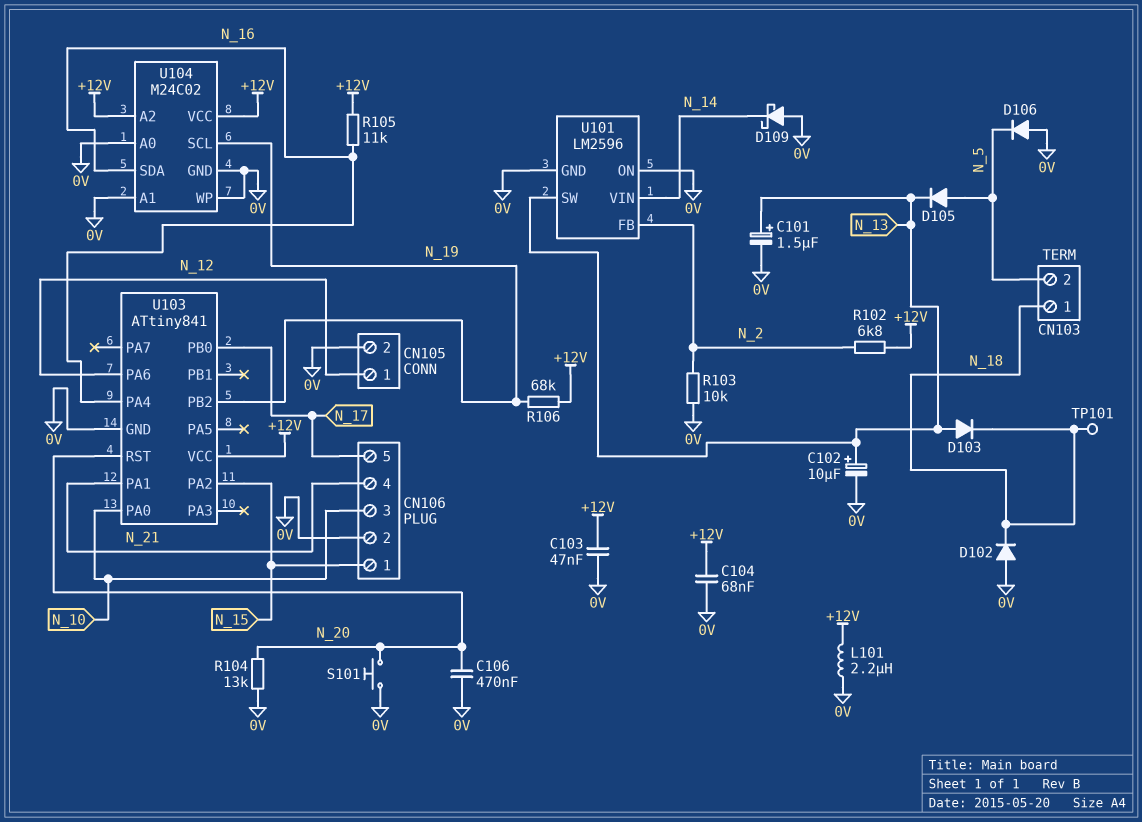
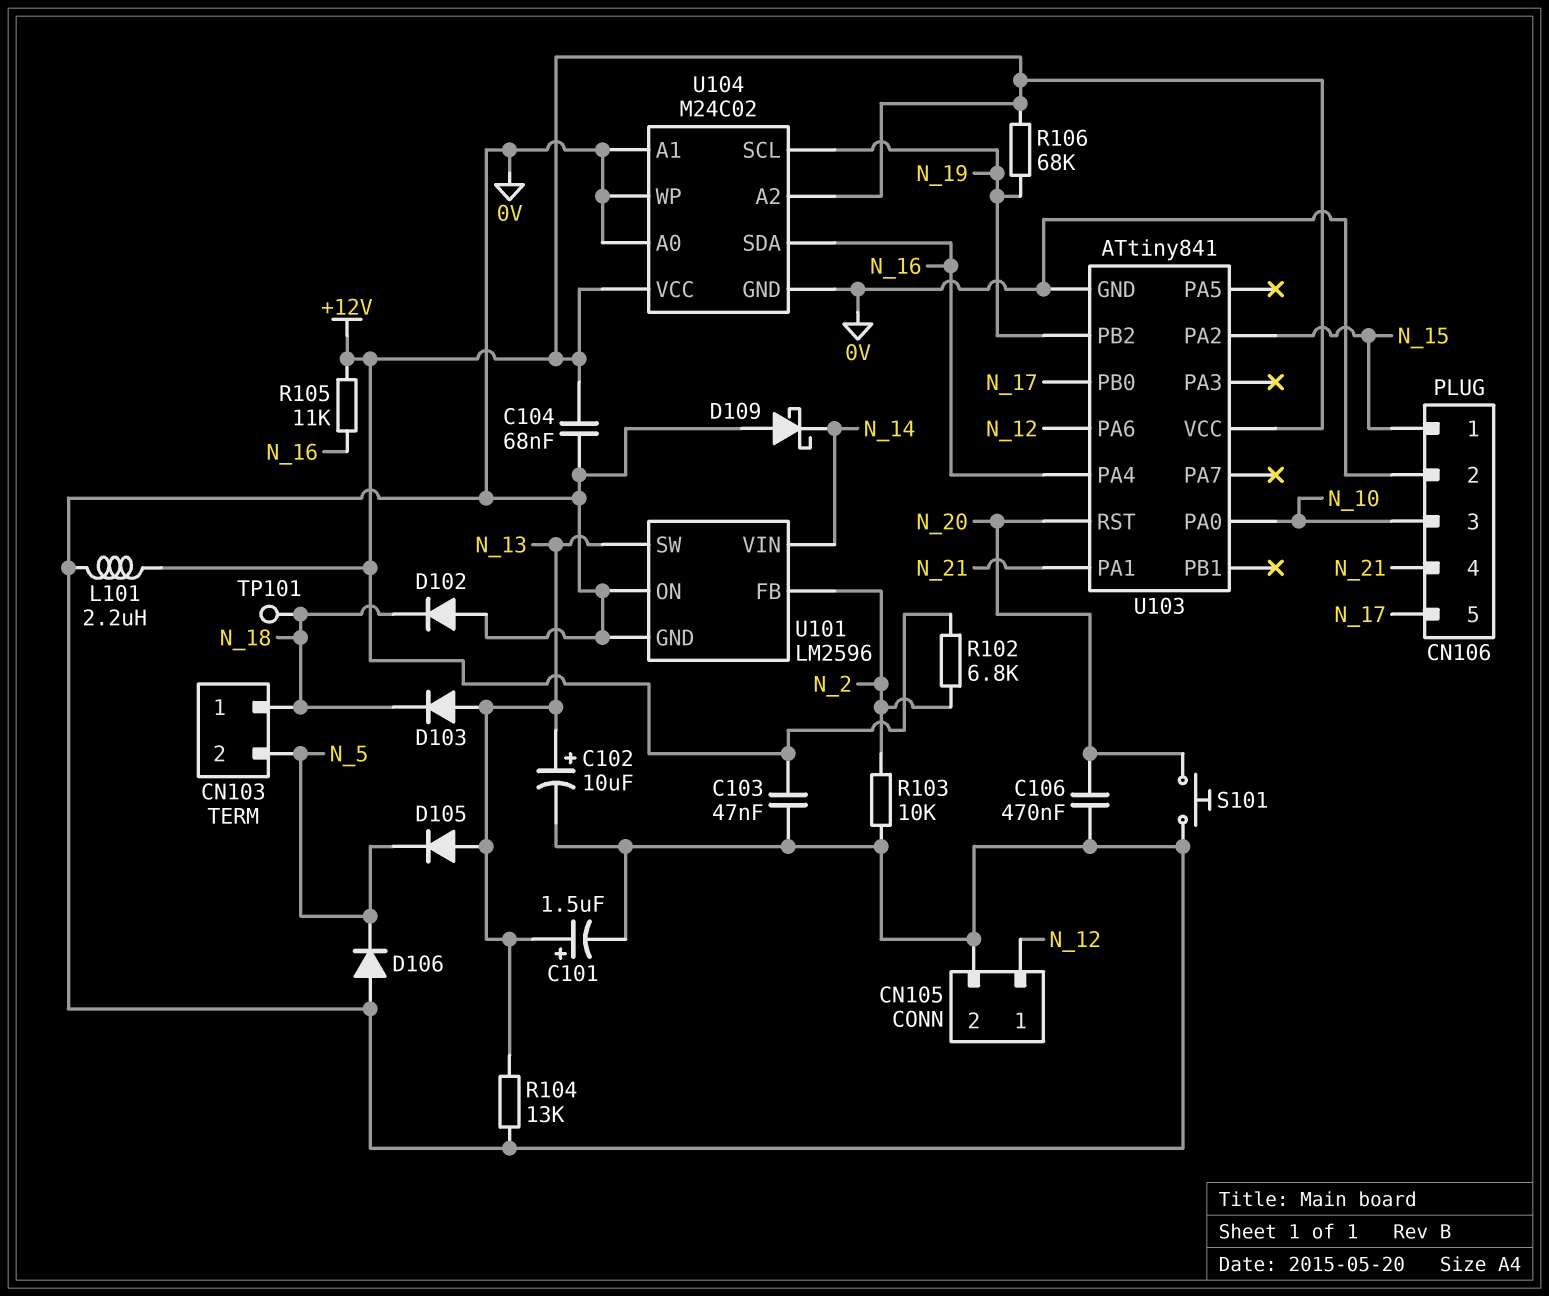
D105: diode (A N_5, K N_13) -> diode (A N_13, K N_5)
R104: 13k (0V, N_20) -> 13k (0V, N_13)

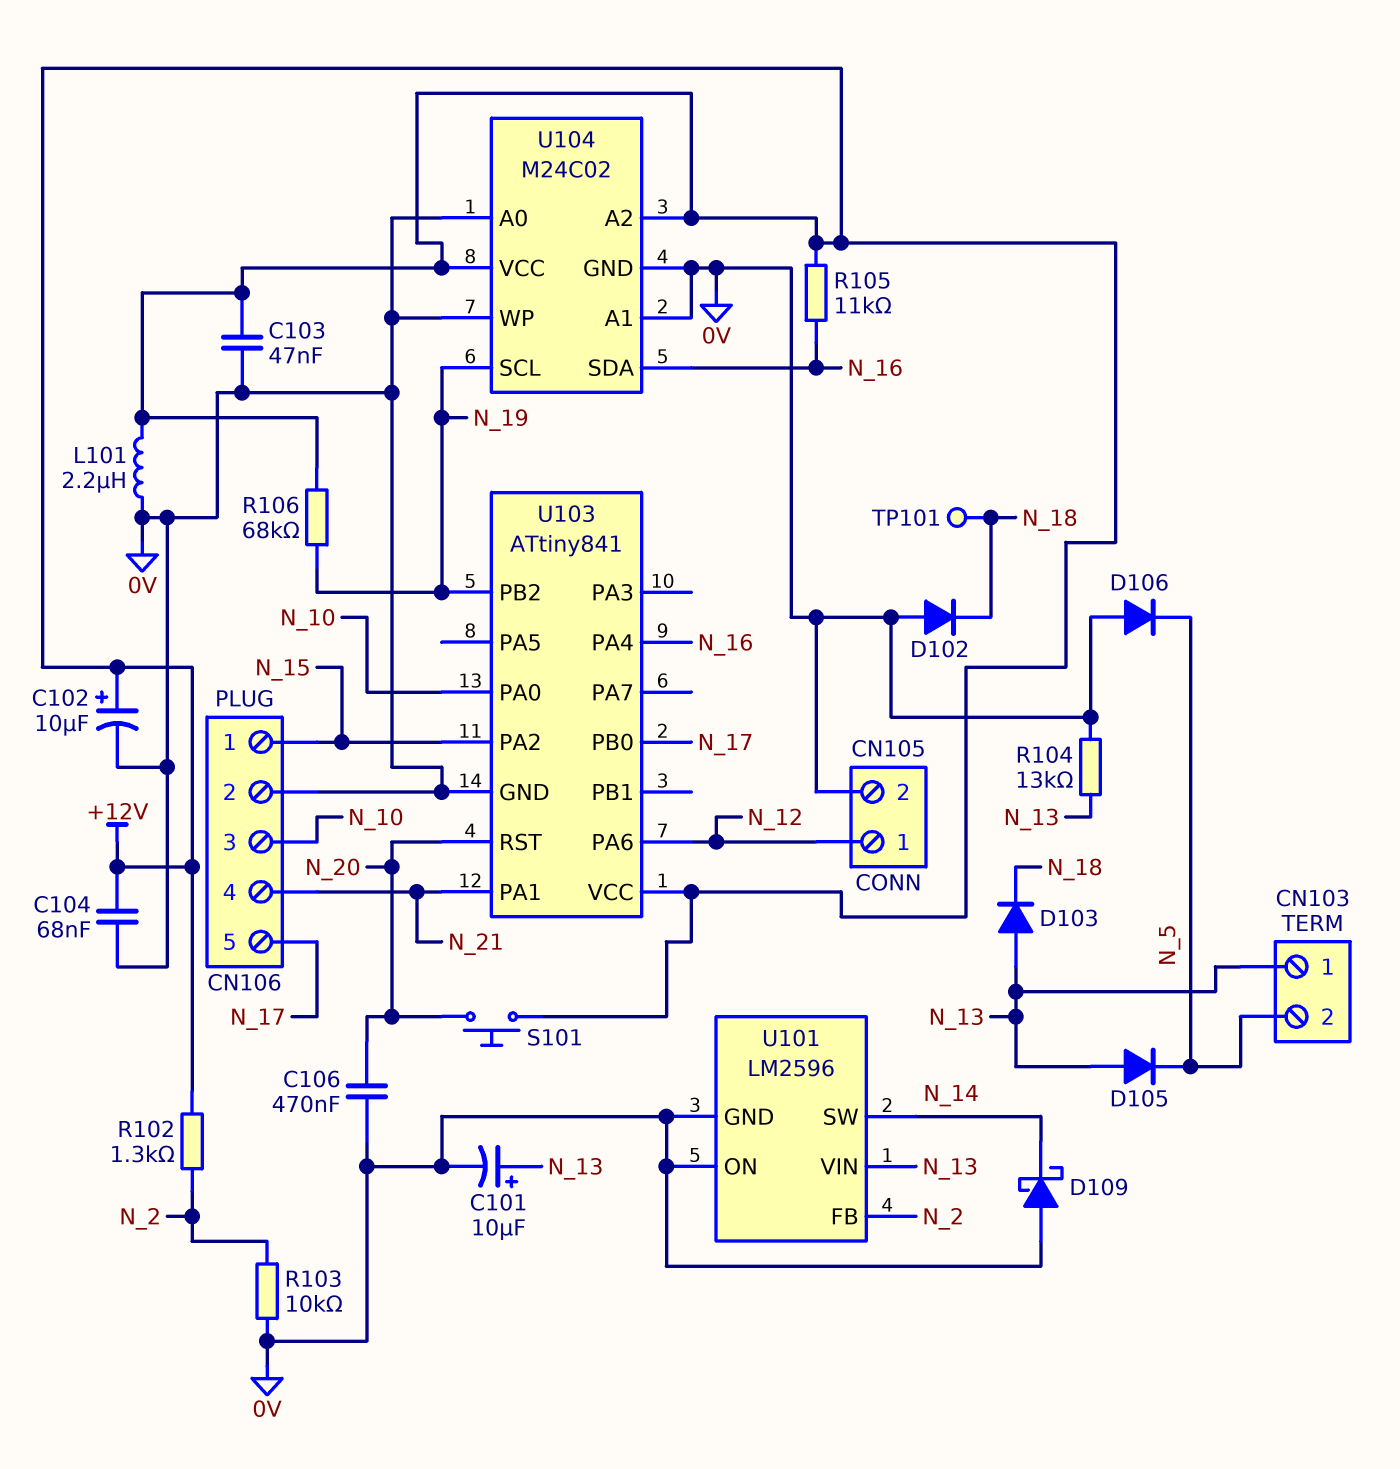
C101: 1.5uF (plus N_13, minus 0V) -> 10uF (plus N_13, minus 0V)
C102: 10uF (plus N_13, minus 0V) -> 10uF (plus +12V, minus 0V)
CN103 pin 1: N_18 -> N_13
R102: 6.8k (+12V, N_2) -> 1.3k (+12V, N_2)
S101: button (0V, N_20) -> button (+12V, N_20)
U101 pin SW: N_13 -> N_14
U101 pin VIN: N_14 -> N_13

